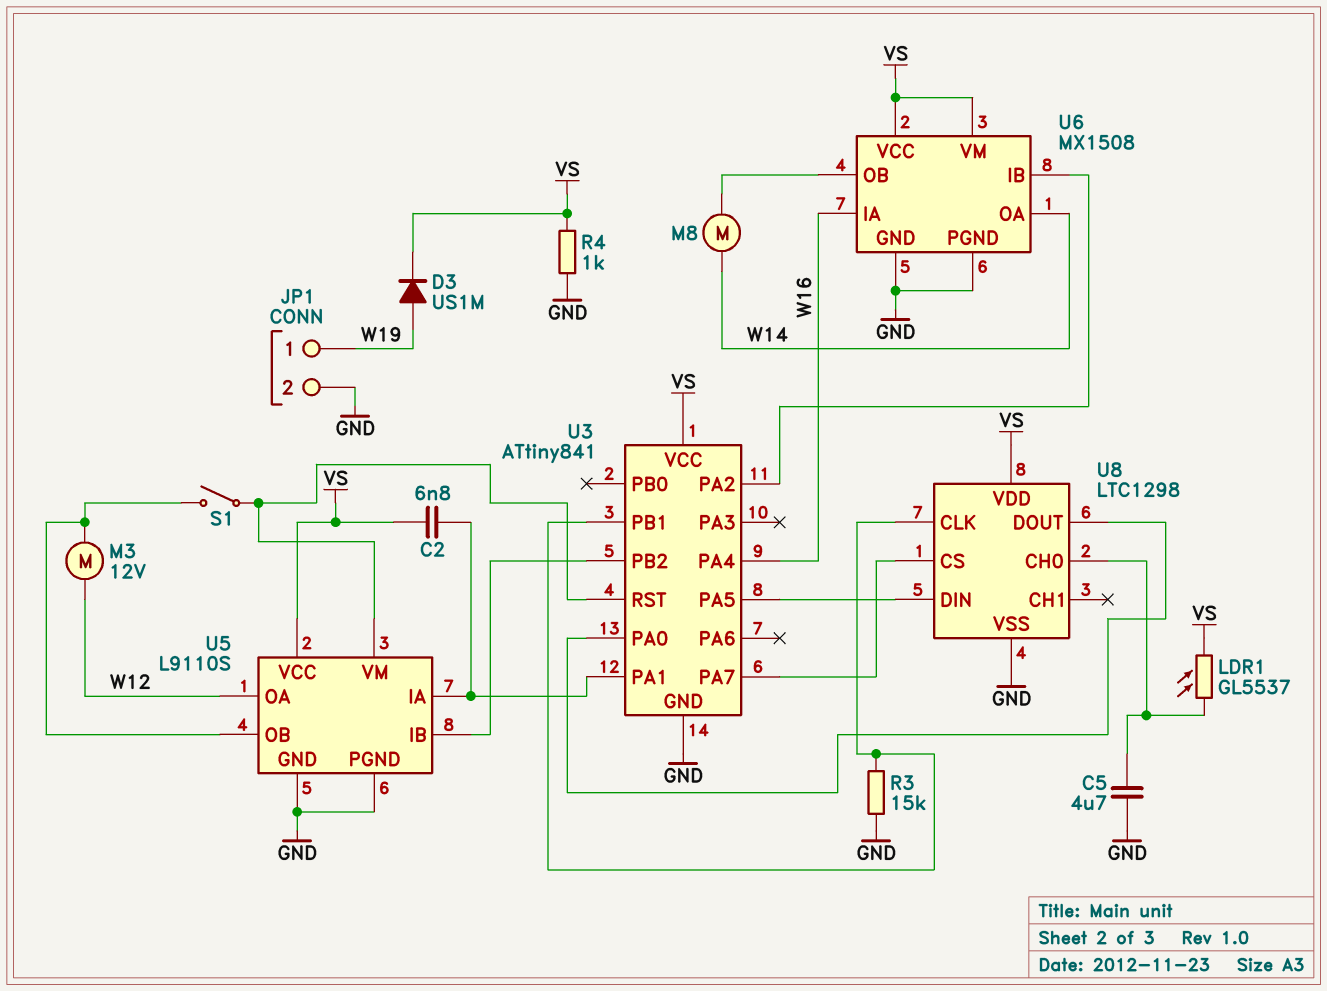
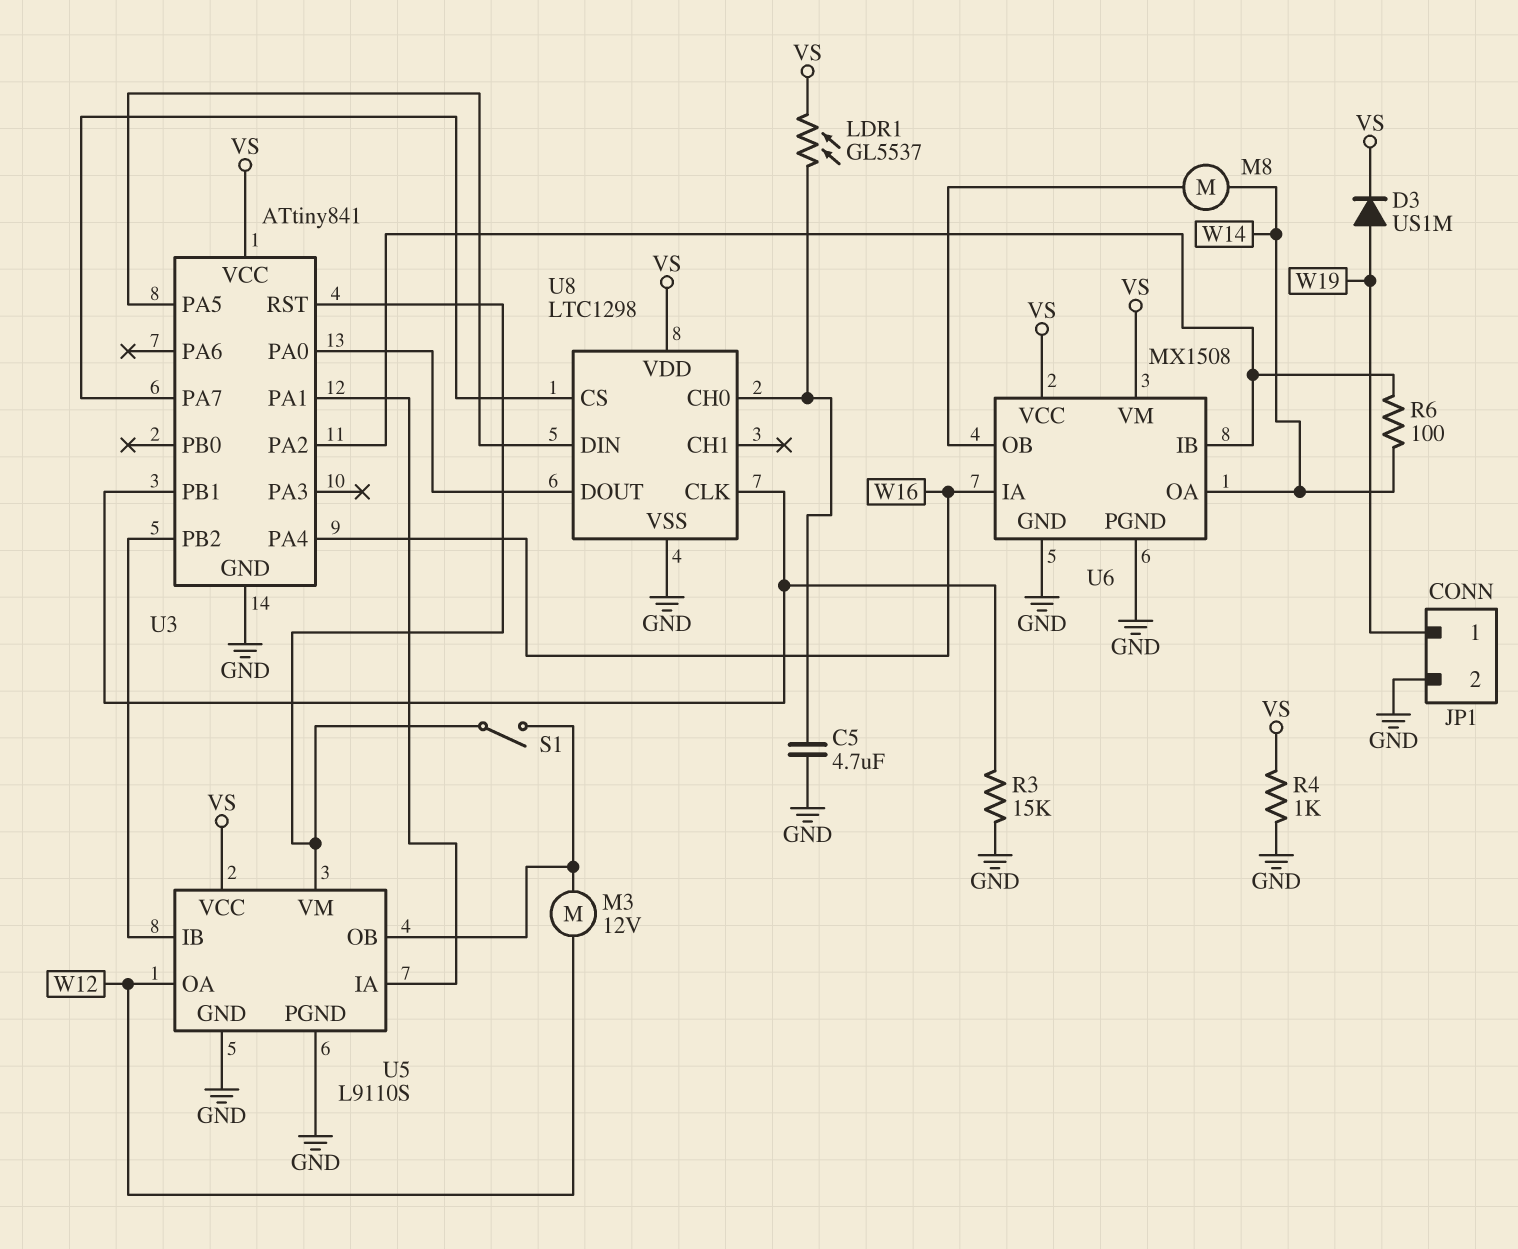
C2: 6.8nF (U3/PA1, VS) -> none
R6: none -> 100 (U3/PA2, W14)

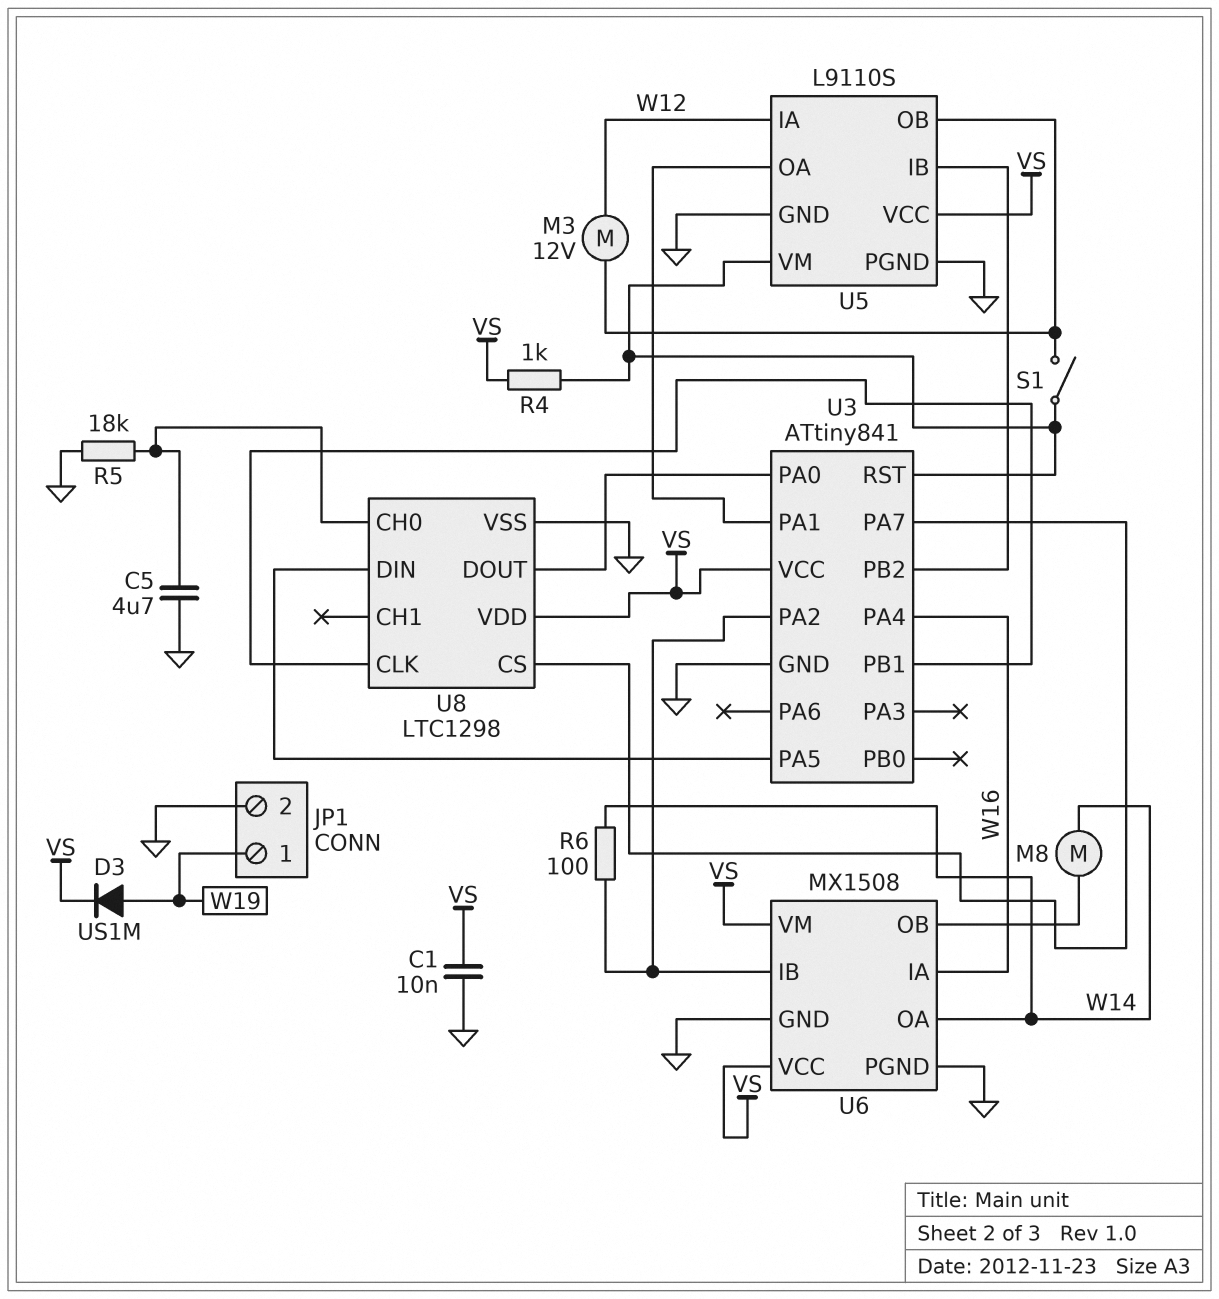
C1: none -> 10nF (GND, VS)
LDR1: GL5537 (U8/CH0, VS) -> none
R3: 15k (GND, U3/PB1) -> none
R4: 1k (GND, VS) -> 1k (U3/RST, VS)
R5: none -> 18k (GND, U8/CH0)
U5 pin IA: U3/PA1 -> W12
U5 pin OA: W12 -> U3/PA1

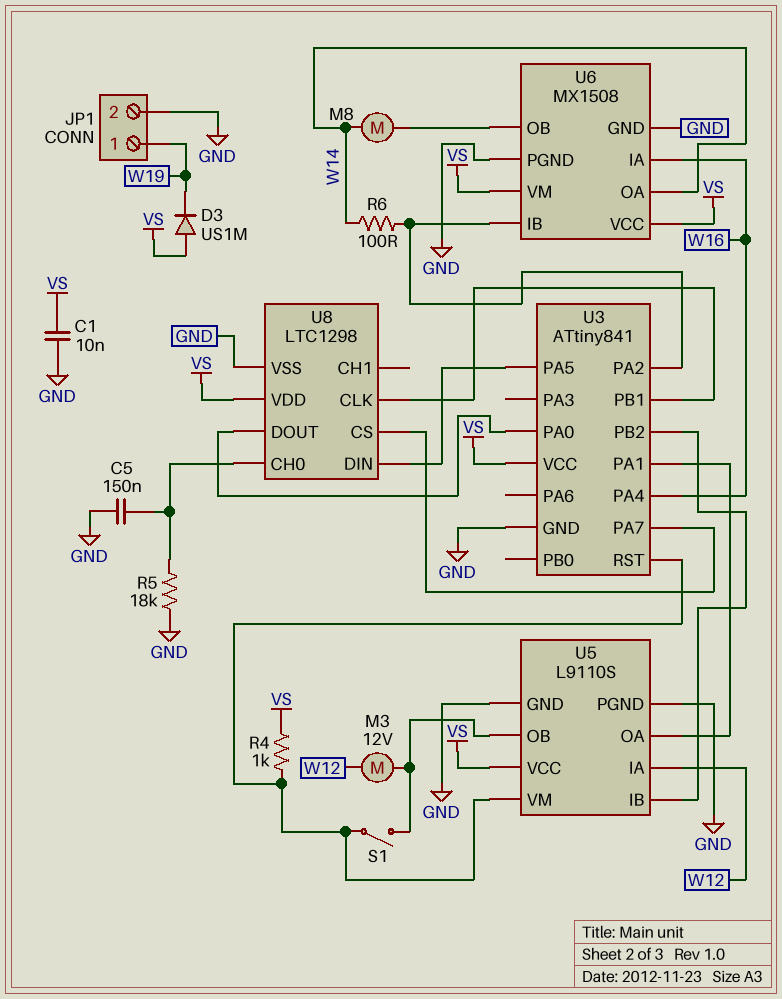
C5: 4.7uF (GND, U8/CH0) -> 150nF (GND, U8/CH0)
D3: diode US1M (A W19, K VS) -> diode US1M (A VS, K W19)

